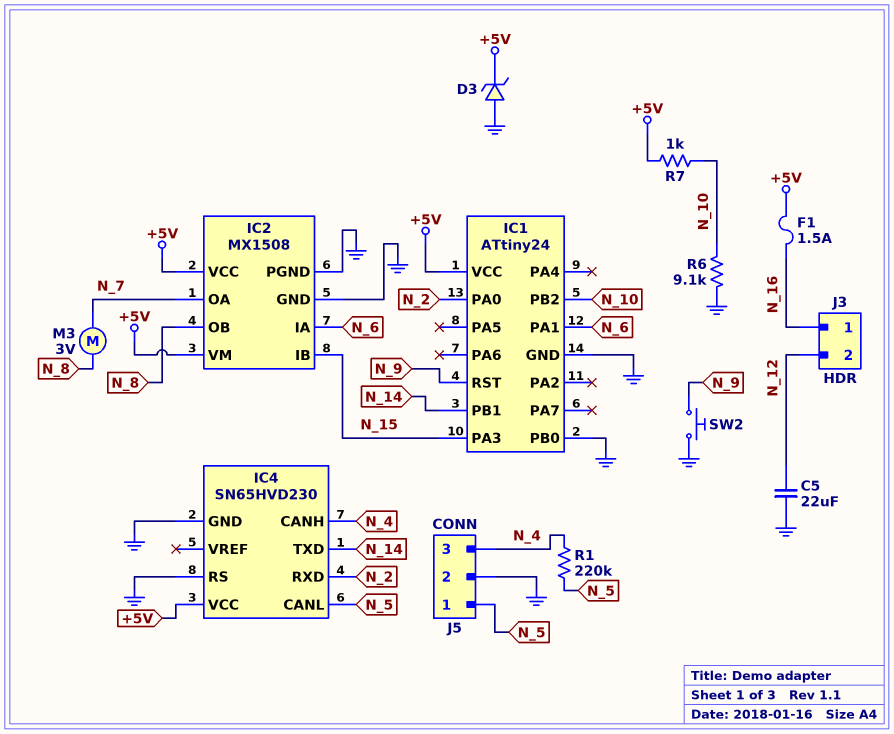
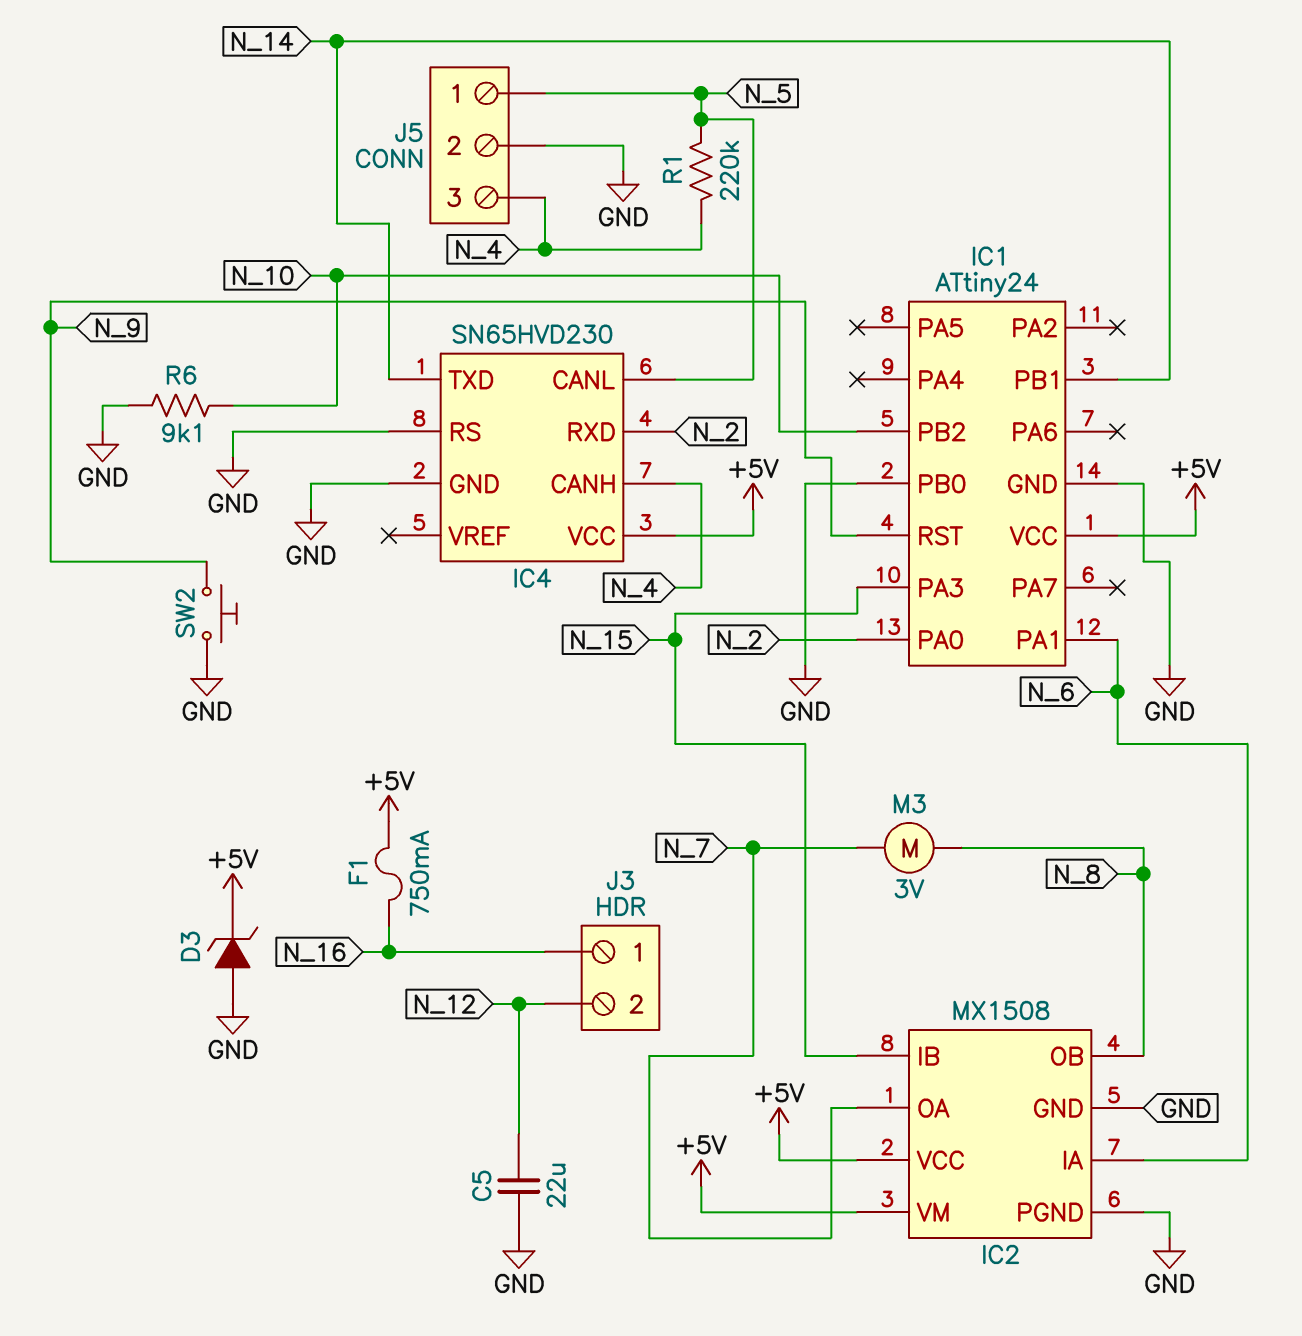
F1: 1.5A (+5V, N_16) -> 750mA (+5V, N_16)
R7: 1k (+5V, N_10) -> none

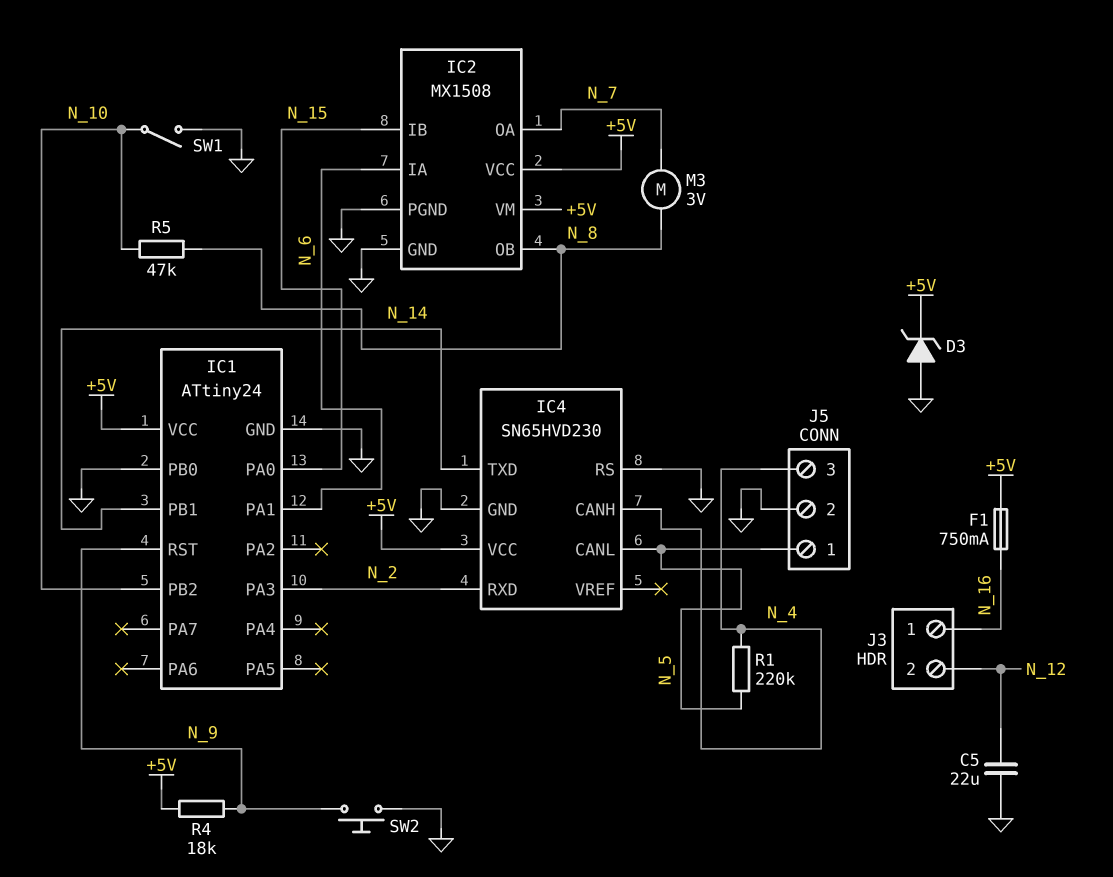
IC1 pin PA0: N_2 -> N_15
IC1 pin PA3: N_15 -> N_2
R4: none -> 18k (+5V, N_9)
R5: none -> 47k (N_8, N_10)
R6: 9.1k (GND, N_10) -> none
SW1: none -> switch (GND, N_10)

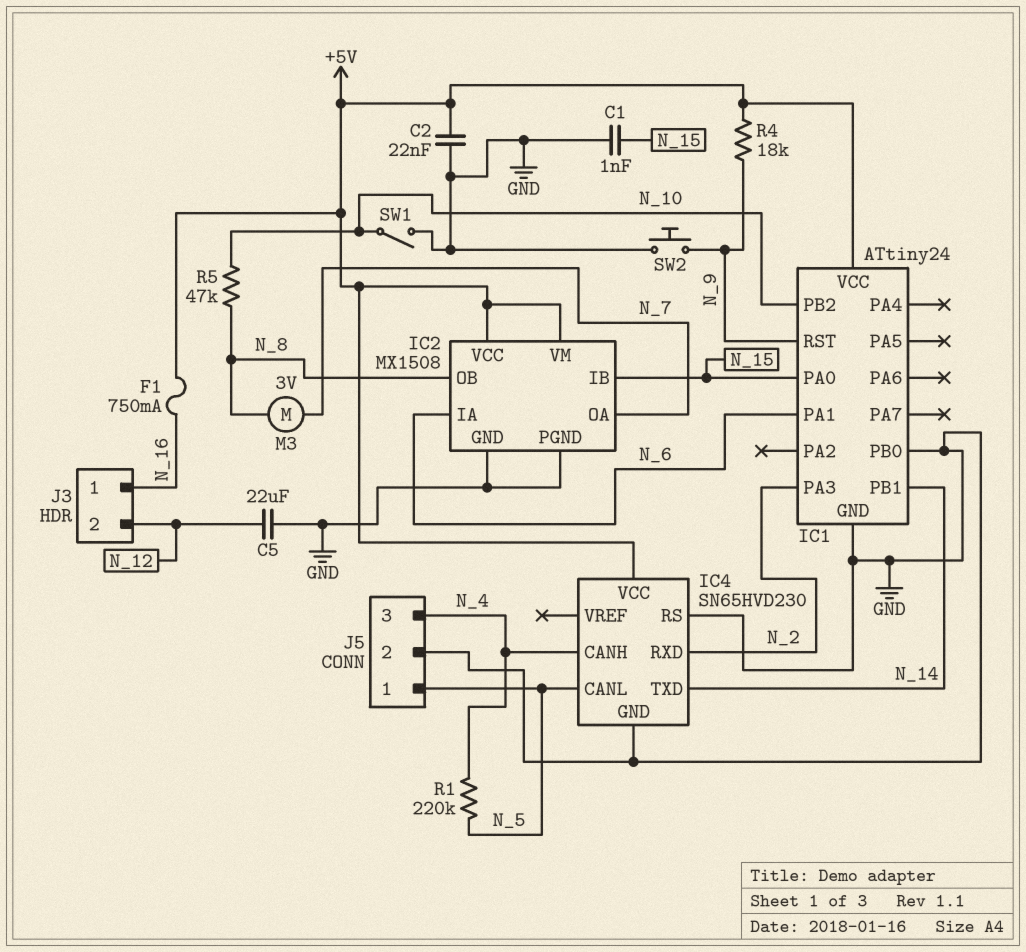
C1: none -> 1nF (GND, N_15)
C2: none -> 22nF (+5V, GND)
D3: zener (A GND, K +5V) -> none

